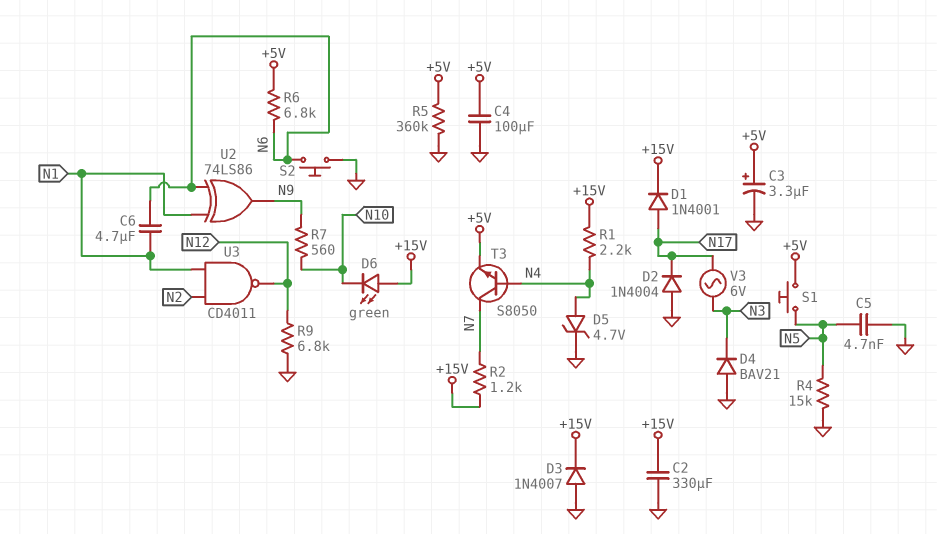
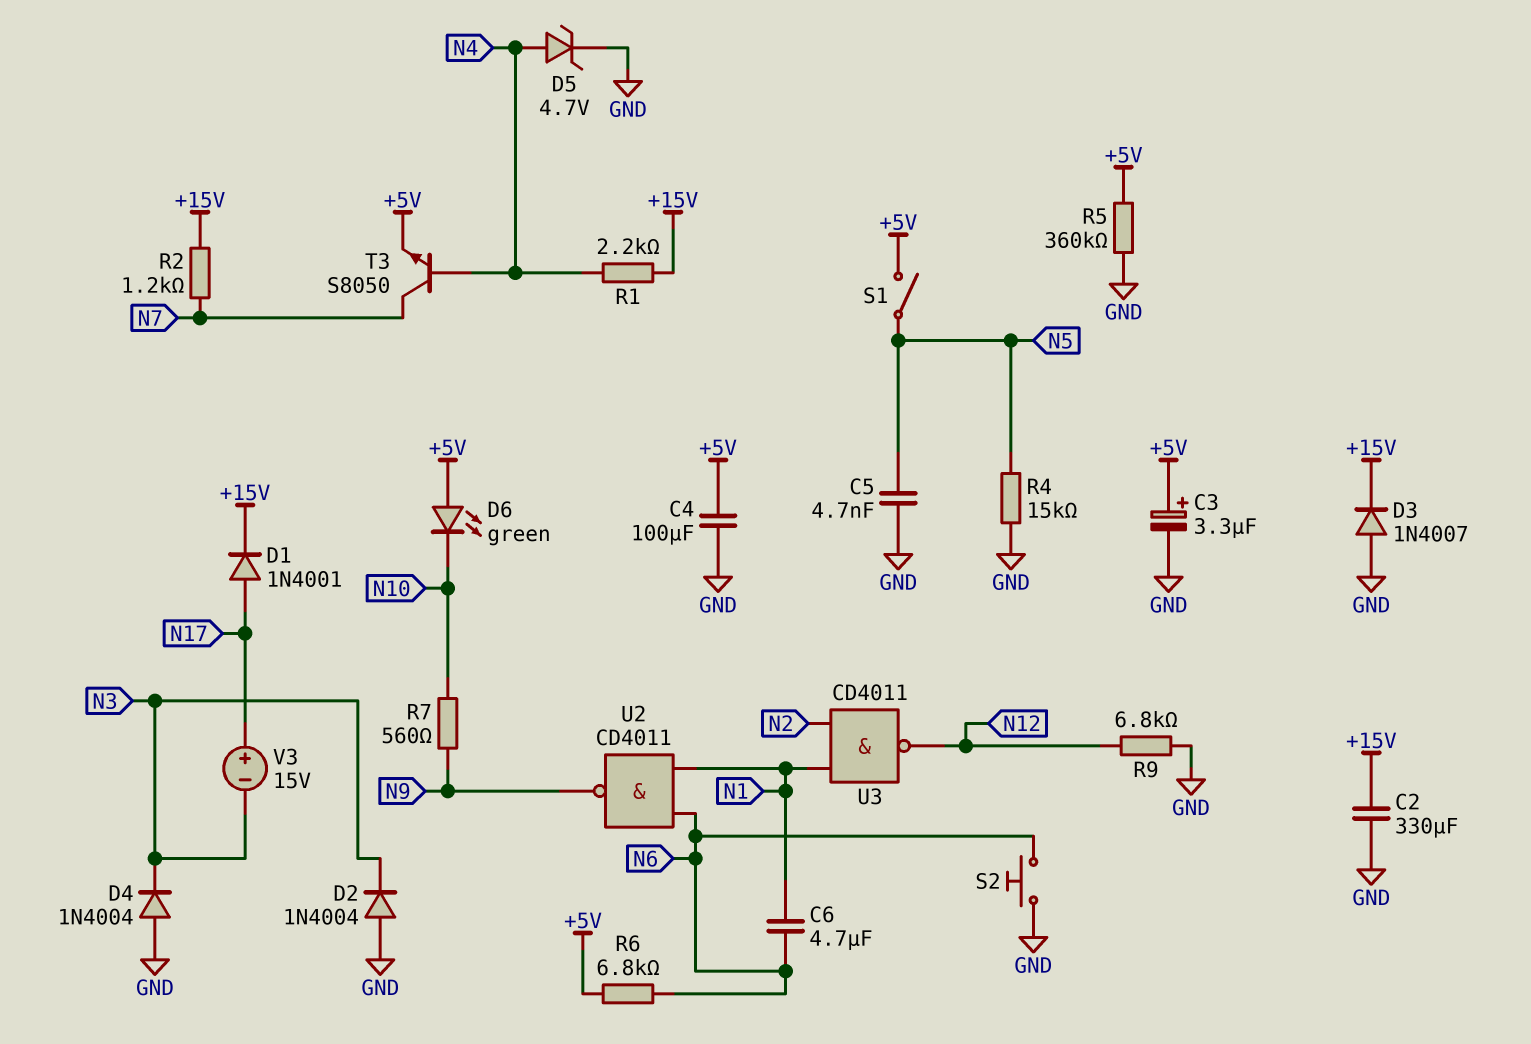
D2: diode 1N4004 (A GND, K N17) -> diode 1N4004 (A GND, K N3)
D4: diode BAV21 (A GND, K N3) -> diode 1N4004 (A GND, K N3)
D6: LED green (A +15V, K N10) -> LED green (A +5V, K N10)
S1: button (+5V, N5) -> switch (+5V, N5)
U2: XOR 74LS86 (in N1, in N6, out N9) -> NAND CD4011 (in N1, in N6, out N9)
V3: AC 6V (N3, N17) -> 15V (plus N17, minus N3)

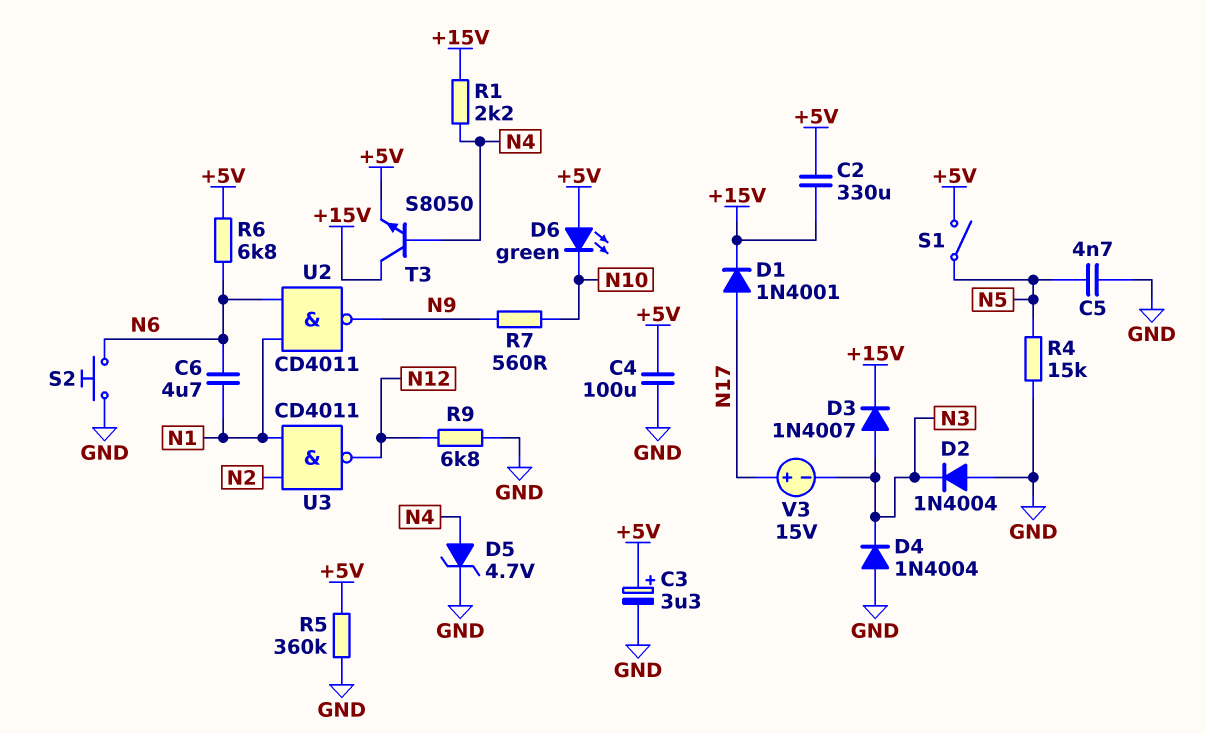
C2: 330uF (+15V, GND) -> 330uF (+5V, +15V)
D3: diode 1N4007 (A GND, K +15V) -> diode 1N4007 (A N3, K +15V)
R2: 1.2k (+15V, N7) -> none
T3: NPN S8050 (B N4, C N7, E +5V) -> NPN S8050 (B N4, C +15V, E +5V)

